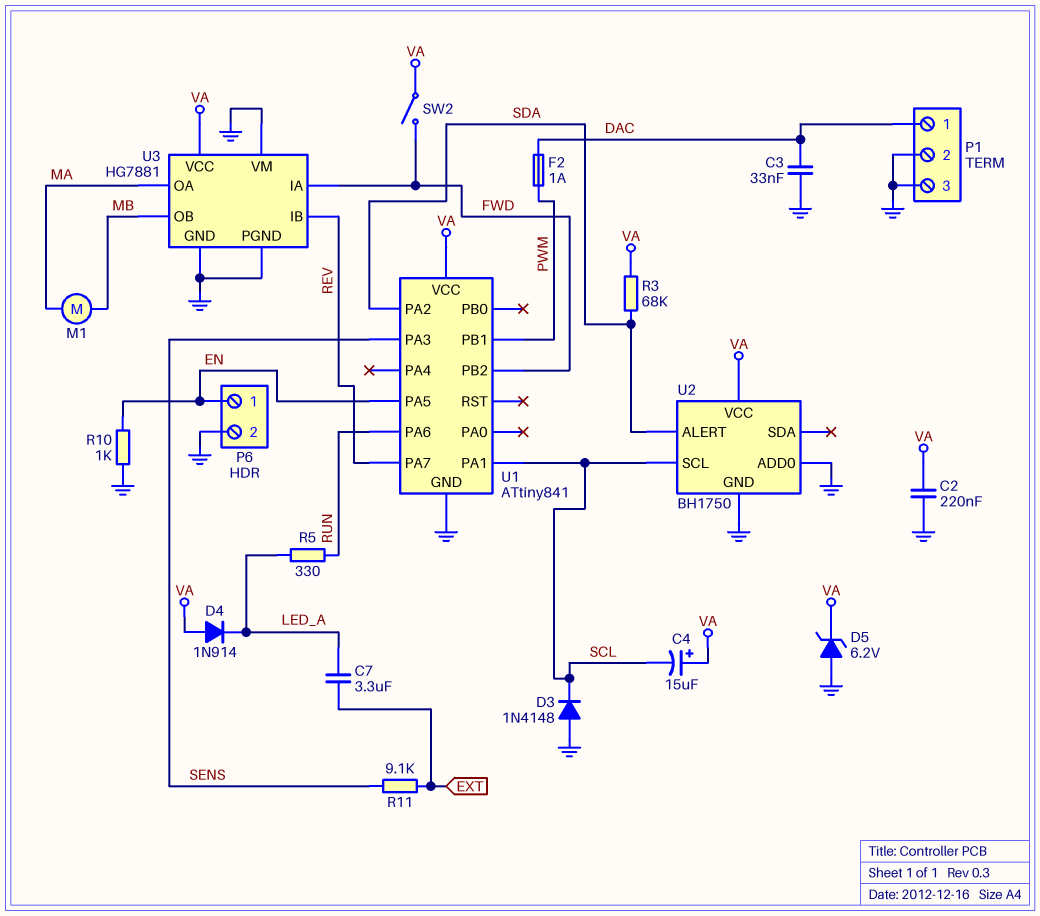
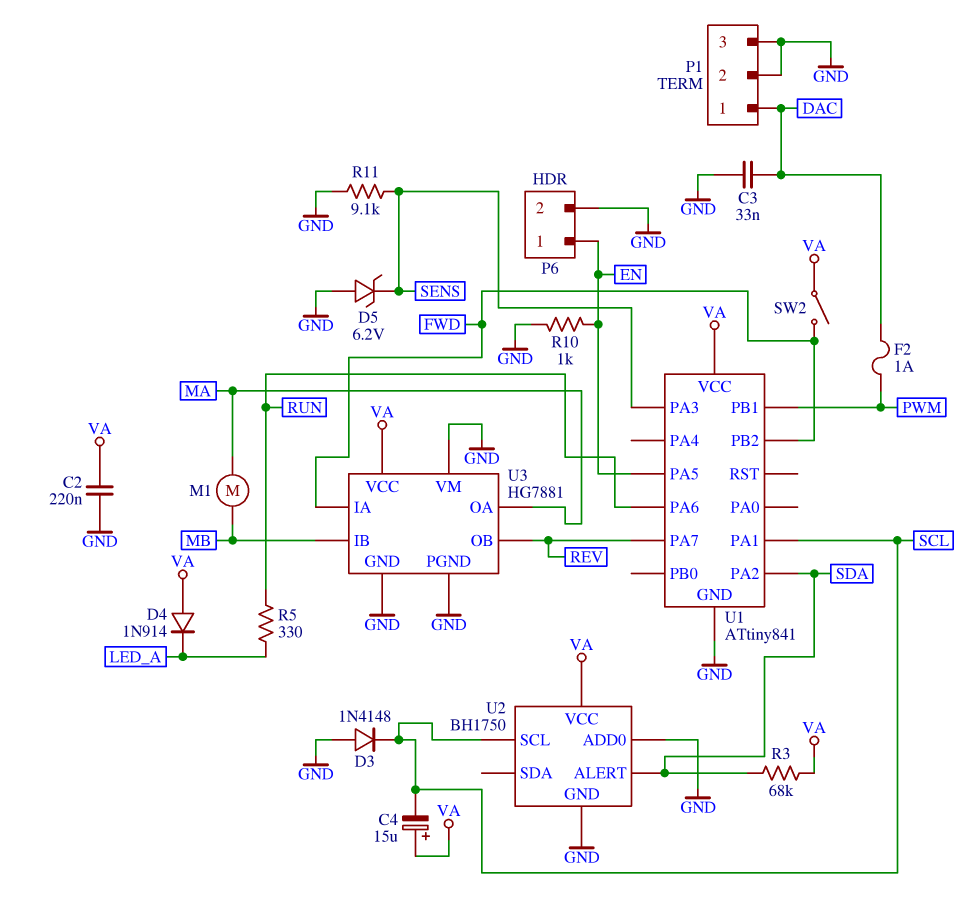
C7: 3.3uF (EXT, LED_A) -> none
D5: zener 6.2V (A GND, K VA) -> zener 6.2V (A GND, K SENS)
R11: 9.1k (EXT, SENS) -> 9.1k (GND, SENS)
U3 pin IB: REV -> MB
U3 pin OB: MB -> REV

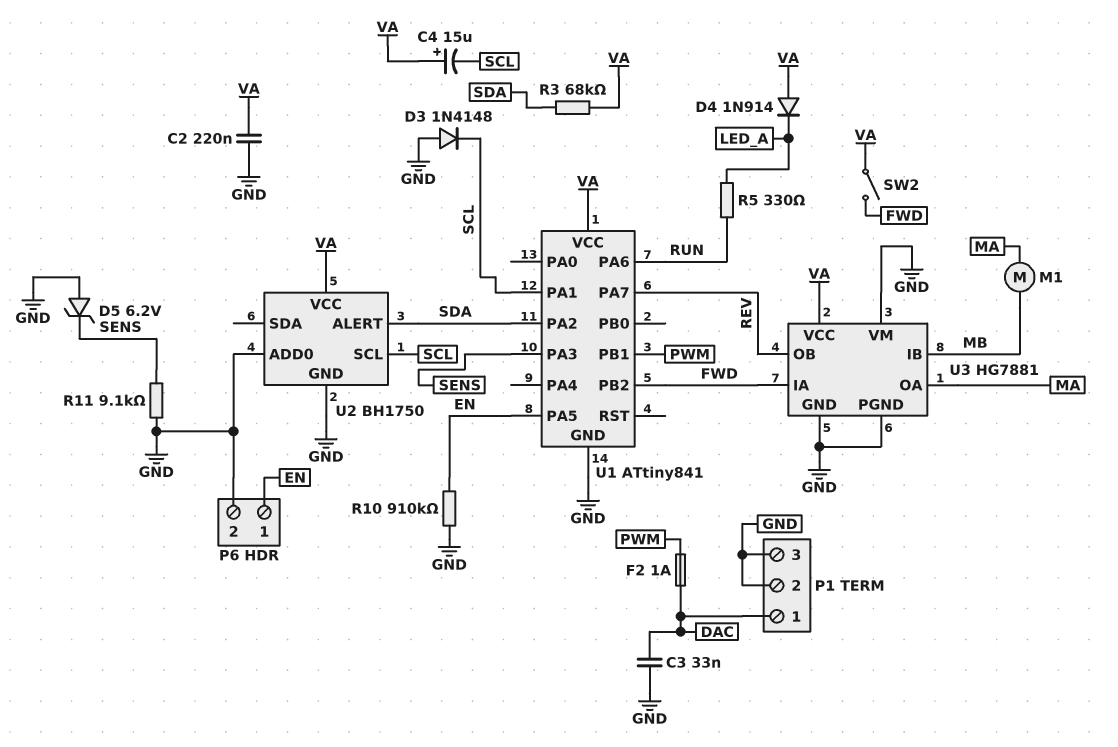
R10: 1k (EN, GND) -> 910k (EN, GND)

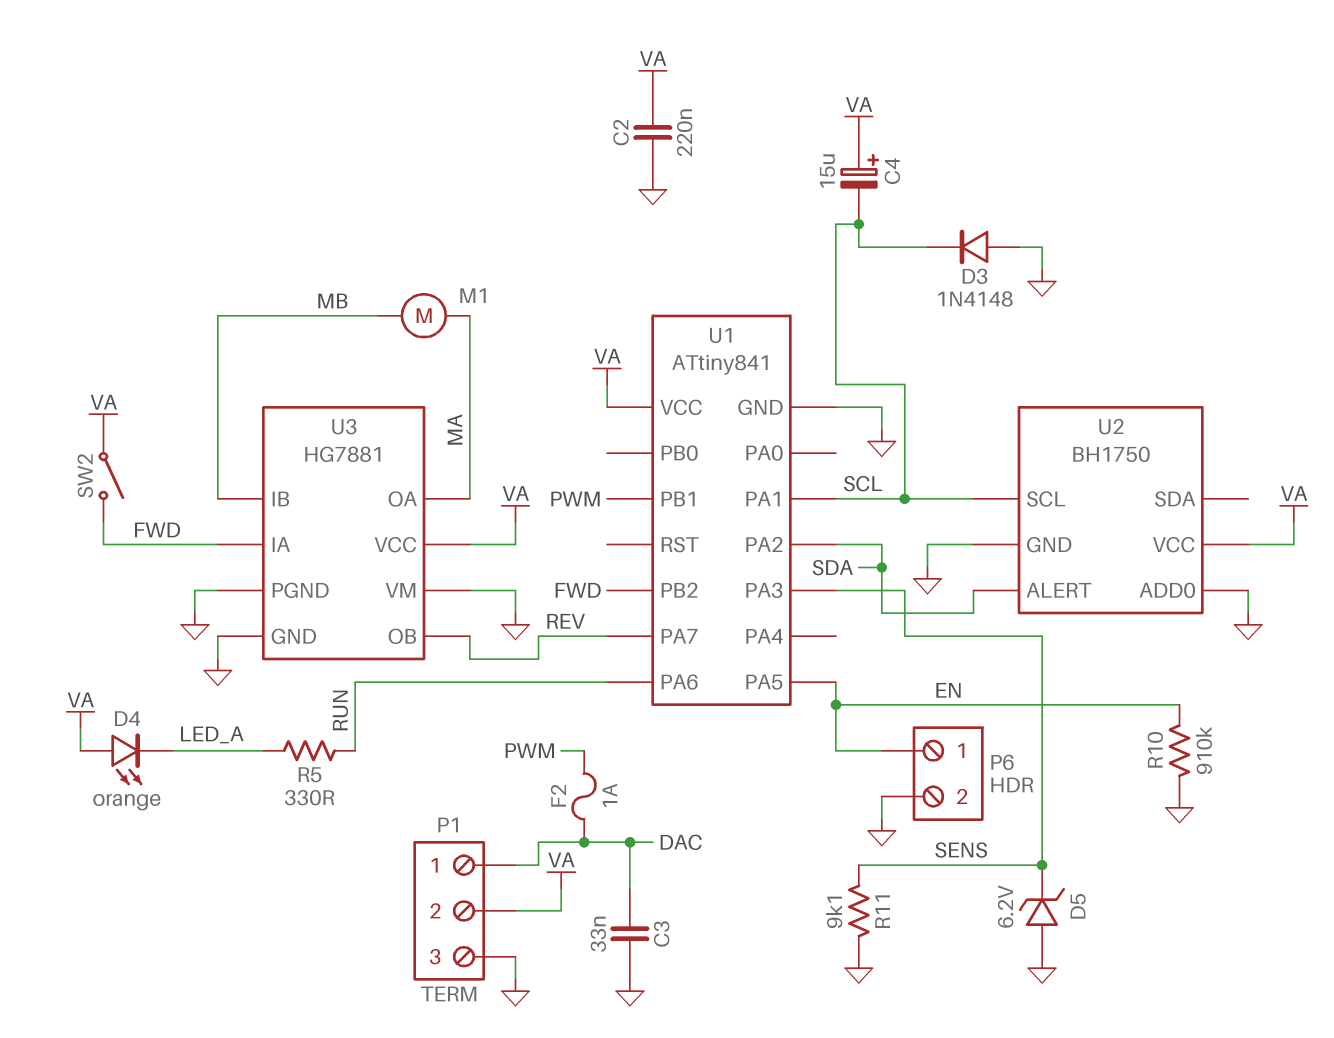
D4: diode 1N914 (A VA, K LED_A) -> LED orange (A VA, K LED_A)
P1 pin 2: GND -> VA
R3: 68k (SDA, VA) -> none

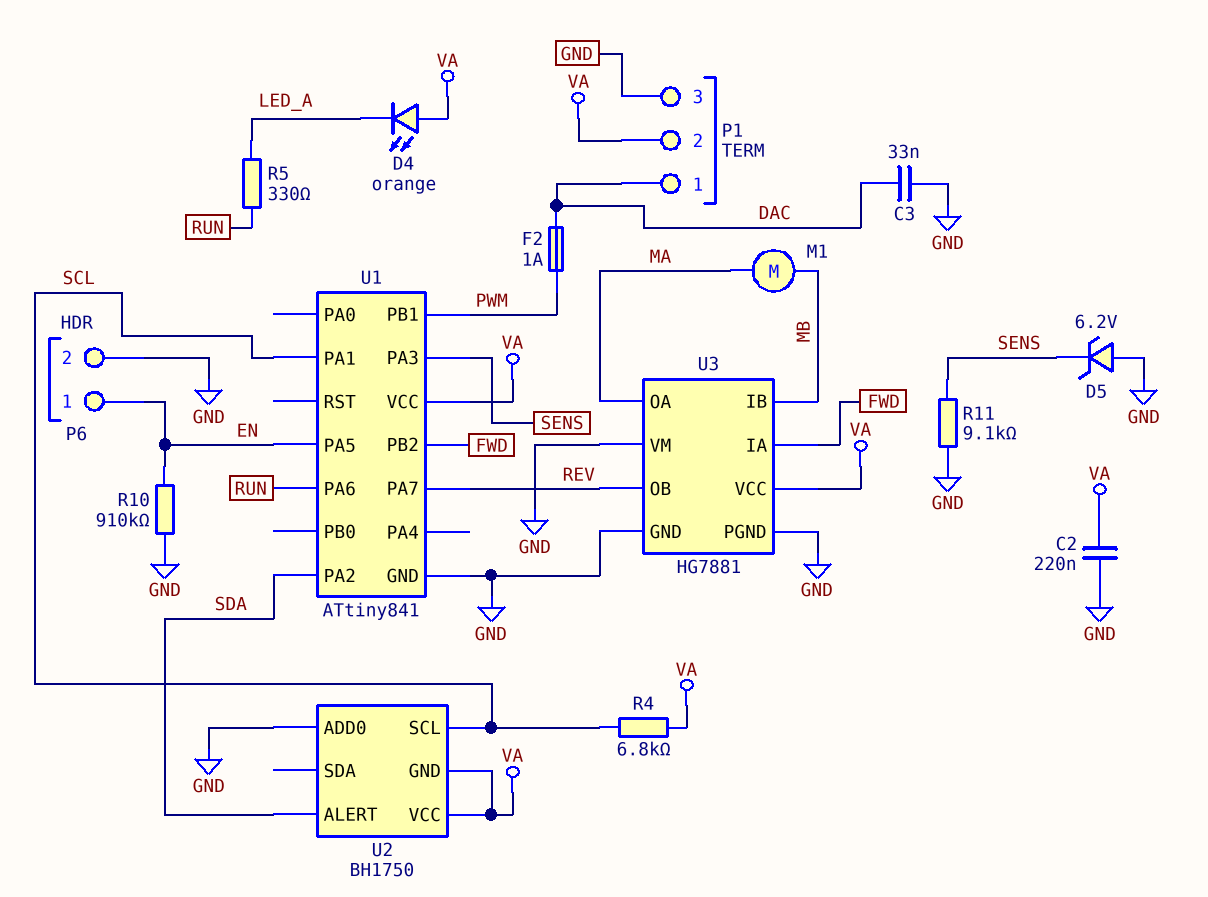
C4: 15uF (plus VA, minus SCL) -> none
D3: diode 1N4148 (A GND, K SCL) -> none
R4: none -> 6.8k (SCL, VA)
SW2: switch (FWD, VA) -> none
U2 pin GND: GND -> VA

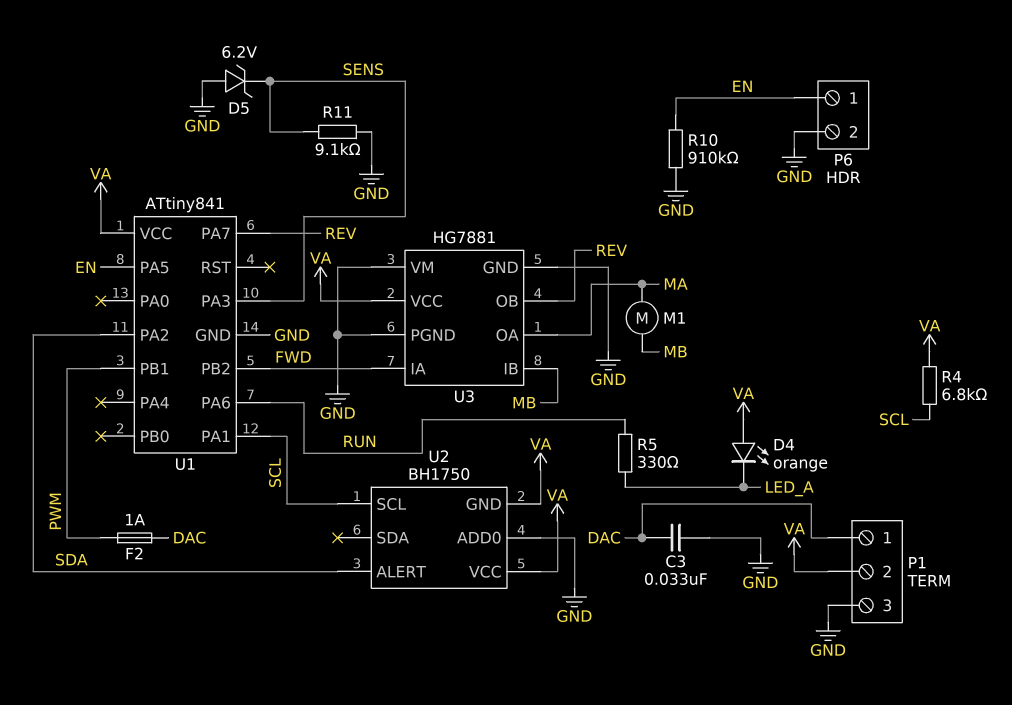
C2: 220nF (GND, VA) -> none

